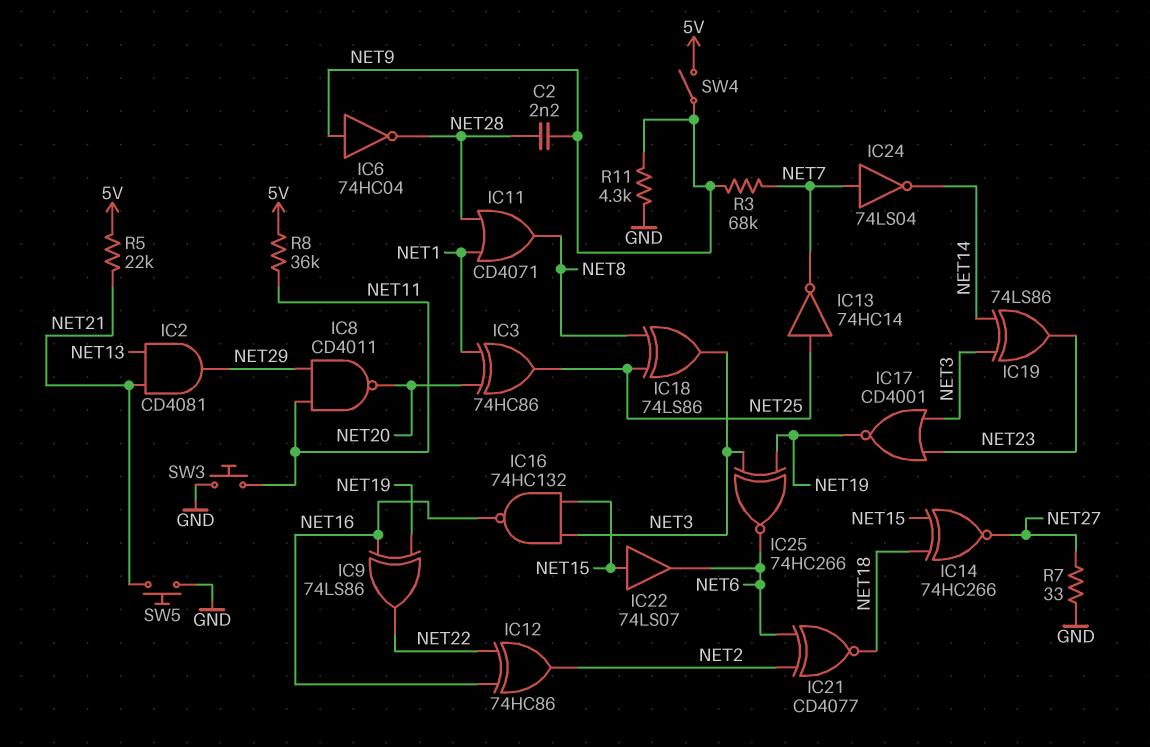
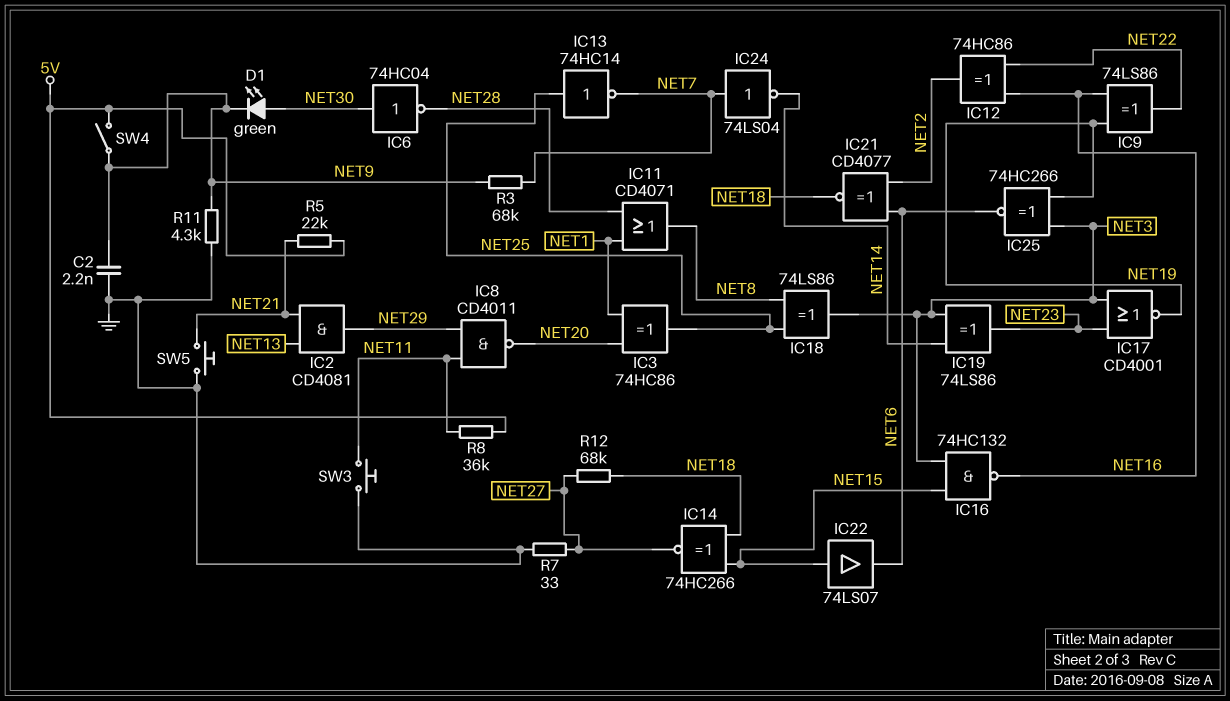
C2: 2.2nF (NET9, NET28) -> 2.2nF (GND, NET9)
D1: none -> LED green (A NET30, K NET9)
IC6: NOT 74HC04 (in NET9, out NET28) -> NOT 74HC04 (in NET30, out NET28)
R12: none -> 68k (NET18, NET27)

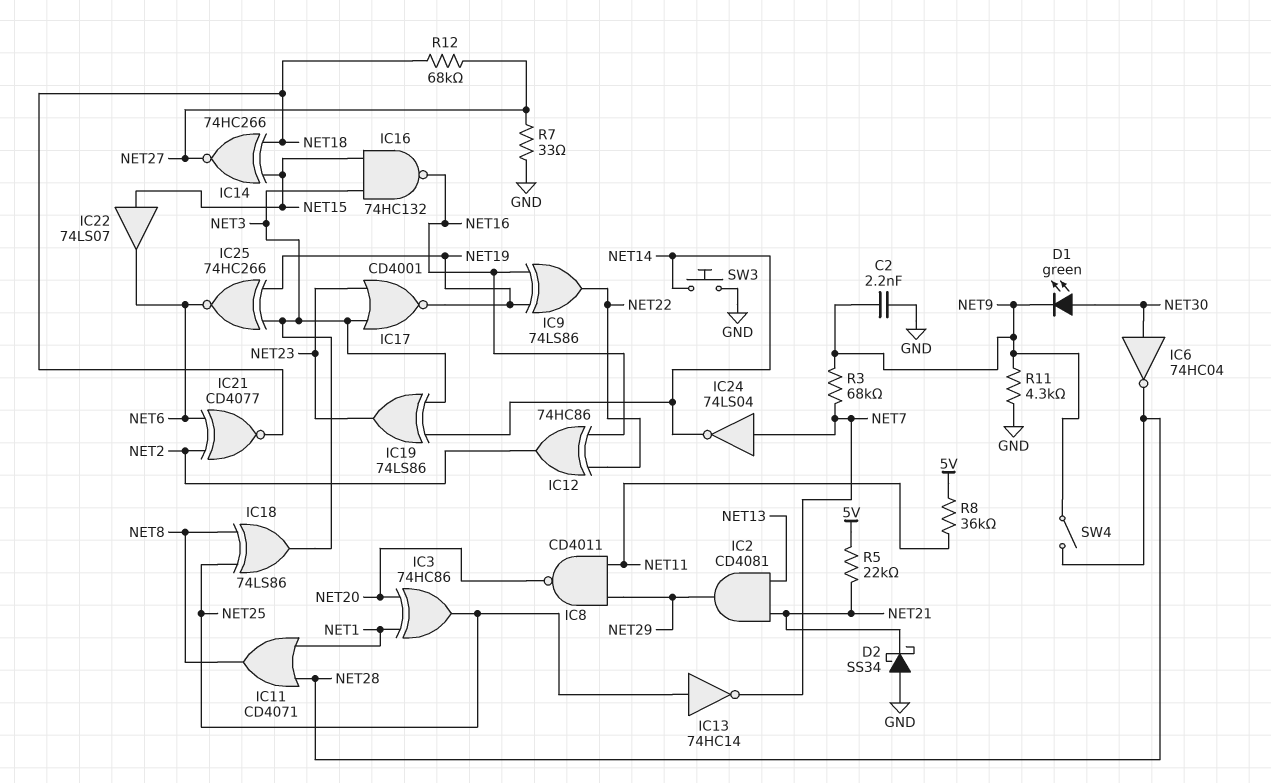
D2: none -> schottky SS34 (A GND, K NET21)
SW3: button (GND, NET11) -> button (GND, NET14)
SW4: switch (5V, NET9) -> switch (NET9, NET28)
SW5: button (GND, NET21) -> none

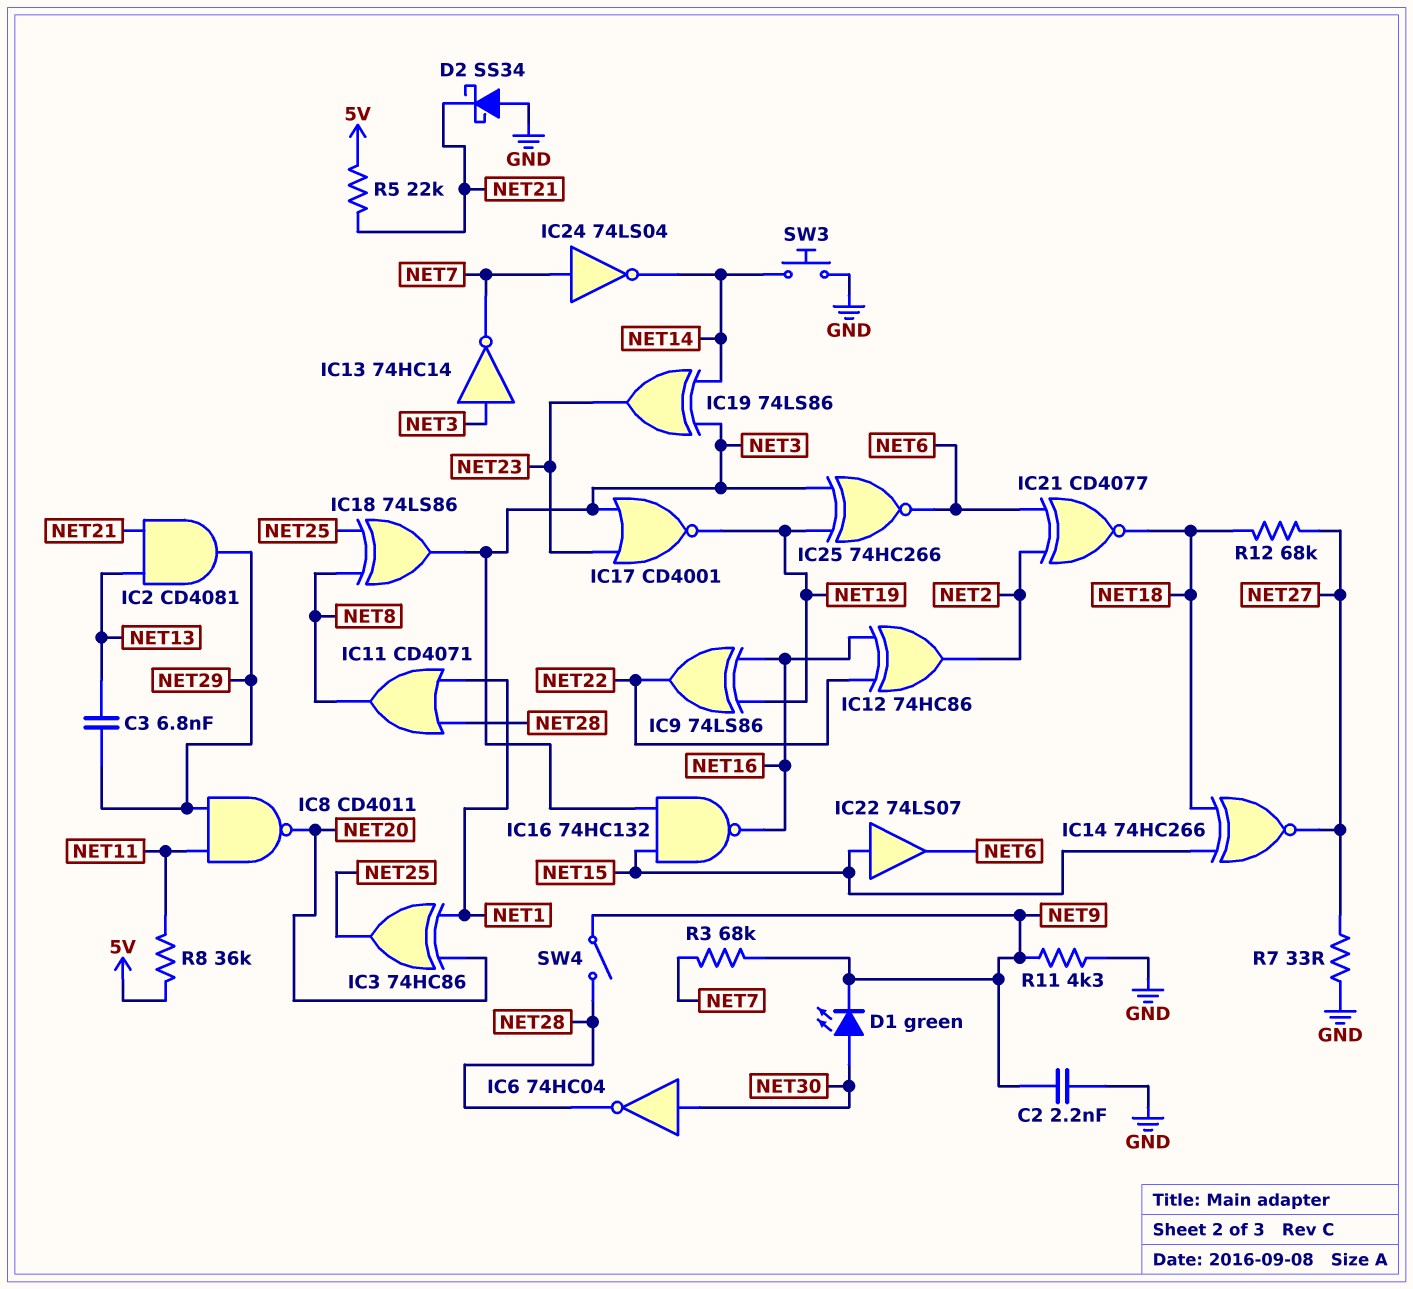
C3: none -> 6.8nF (NET13, NET29)
IC13: NOT 74HC14 (in NET25, out NET7) -> NOT 74HC14 (in NET3, out NET7)

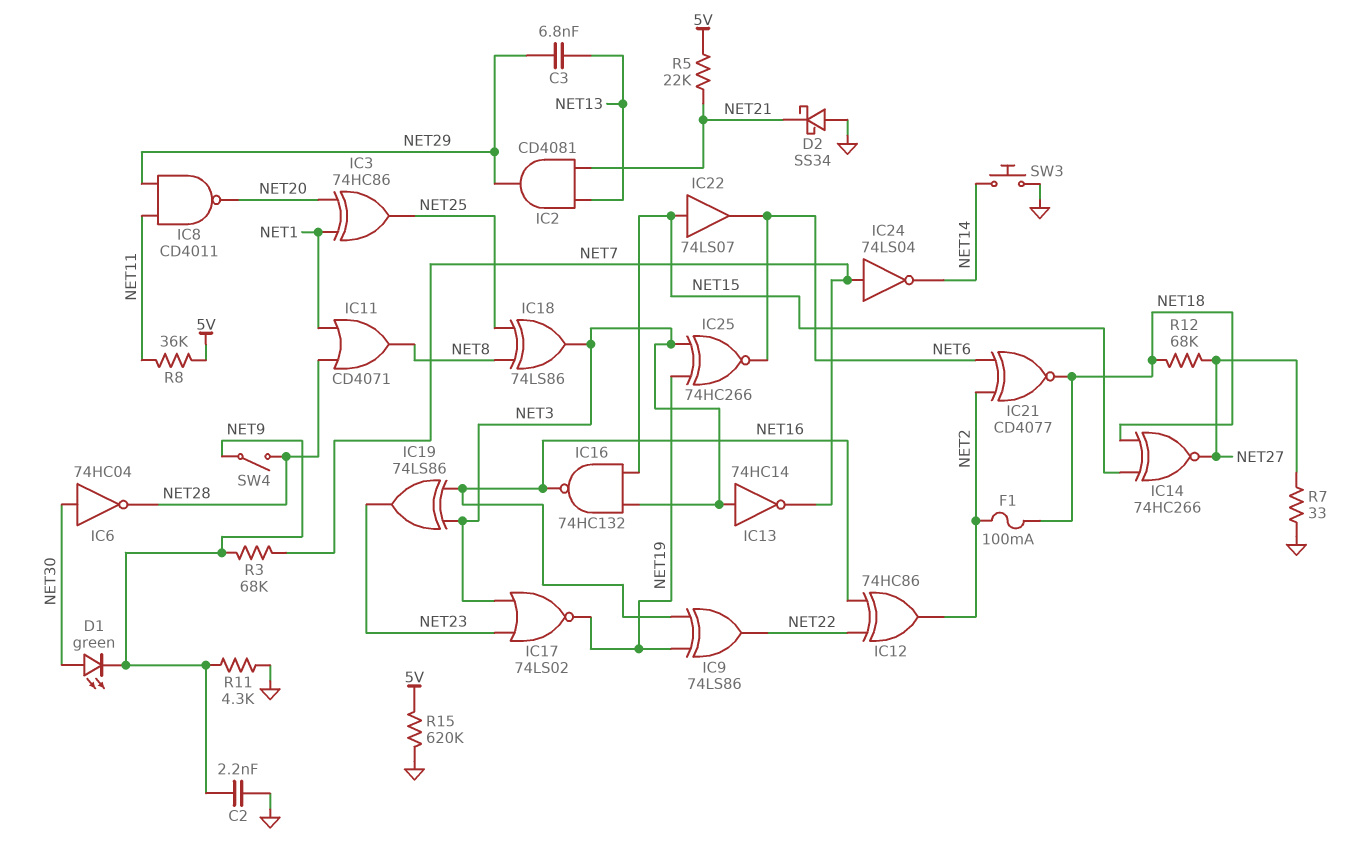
F1: none -> 100mA (NET2, NET18)
IC17: NOR CD4001 (in NET3, in NET23, out NET19) -> NOR 74LS02 (in NET3, in NET23, out NET19)
IC19: XOR 74LS86 (in NET3, in NET14, out NET23) -> XOR 74LS86 (in NET3, in NET16, out NET23)
R15: none -> 620k (5V, GND)

